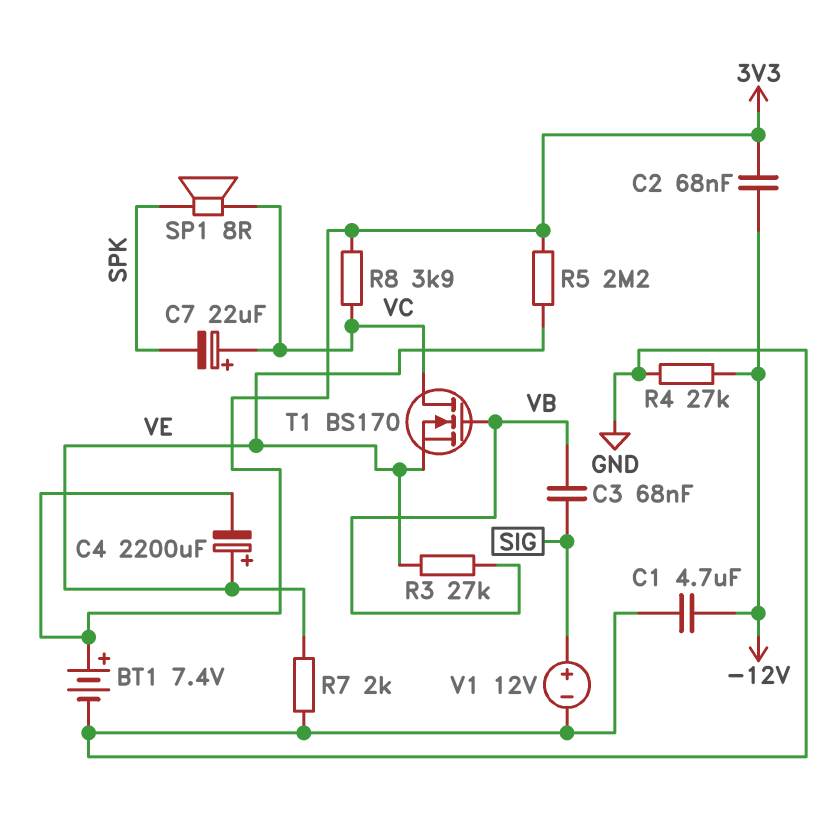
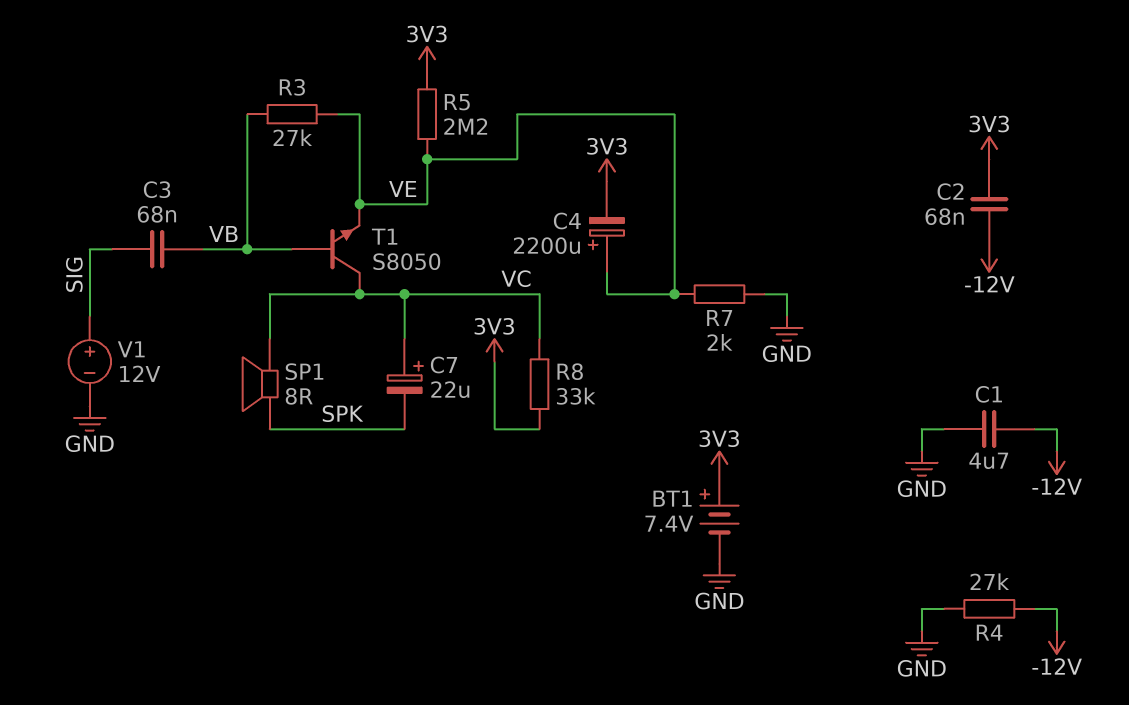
R8: 3.9k (3V3, VC) -> 33k (3V3, VC)
T1: NMOS BS170 (G VB, D VC, S VE) -> NPN S8050 (B VB, C VC, E VE)

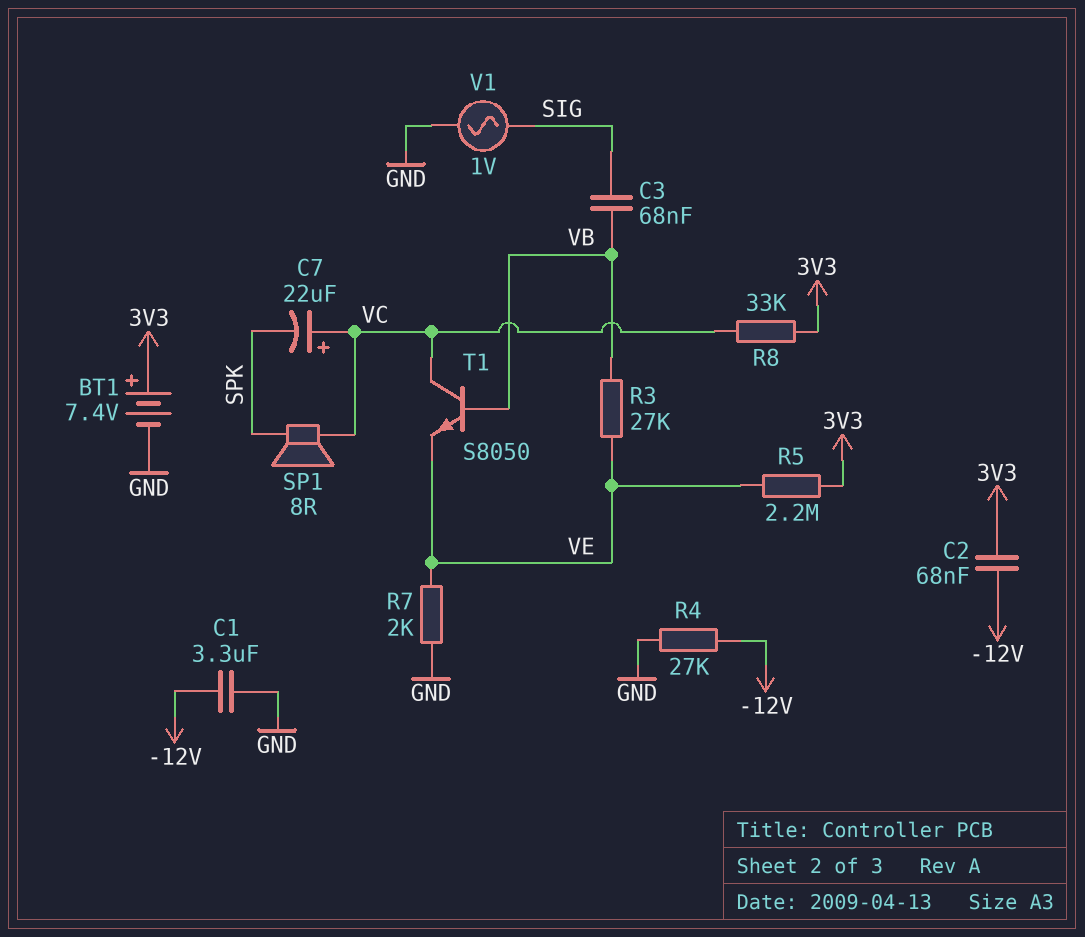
C1: 4.7uF (-12V, GND) -> 3.3uF (-12V, GND)
C4: 2200uF (plus VE, minus 3V3) -> none
V1: 12V (plus SIG, minus GND) -> AC 1V (GND, SIG)

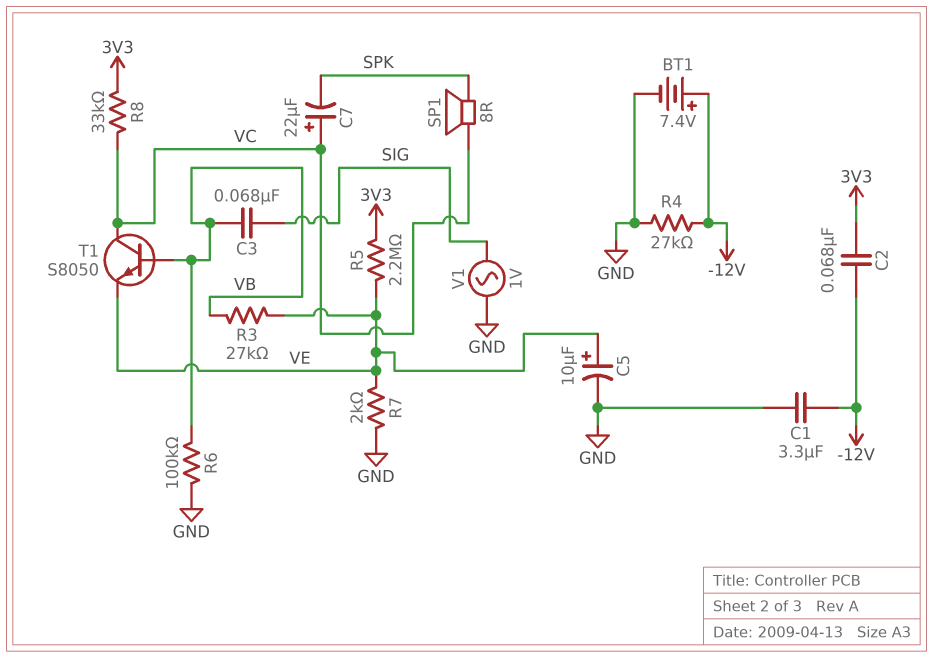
BT1: 7.4V (plus 3V3, minus GND) -> 7.4V (plus -12V, minus GND)
C5: none -> 10uF (plus VE, minus GND)
R6: none -> 100k (GND, VB)

